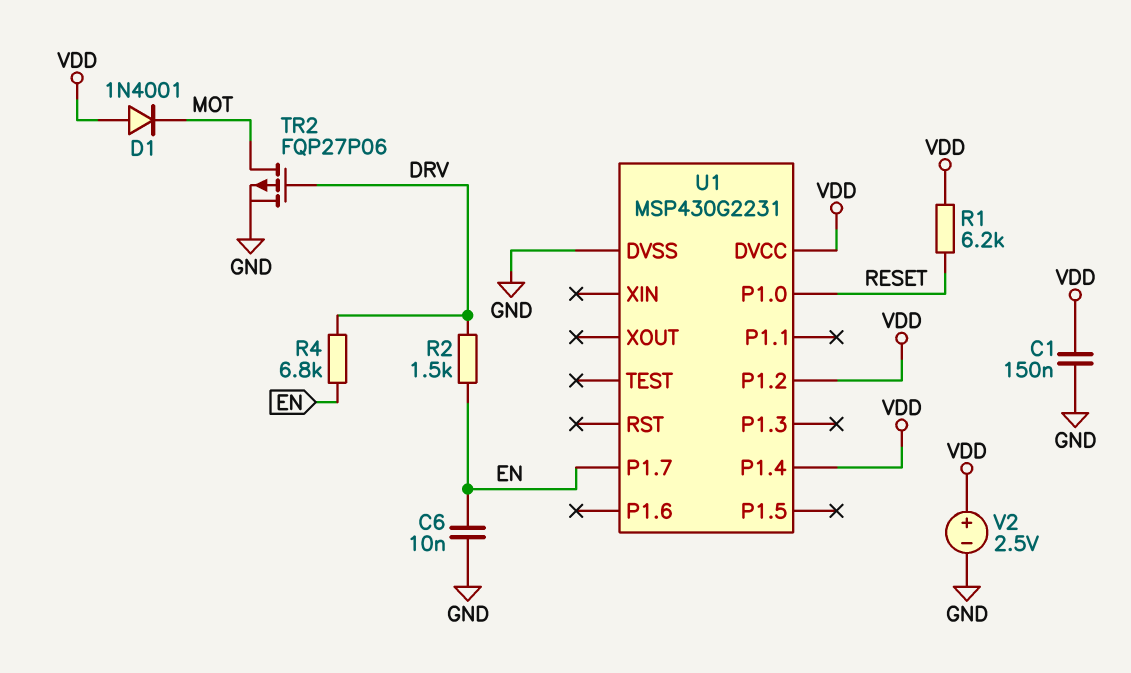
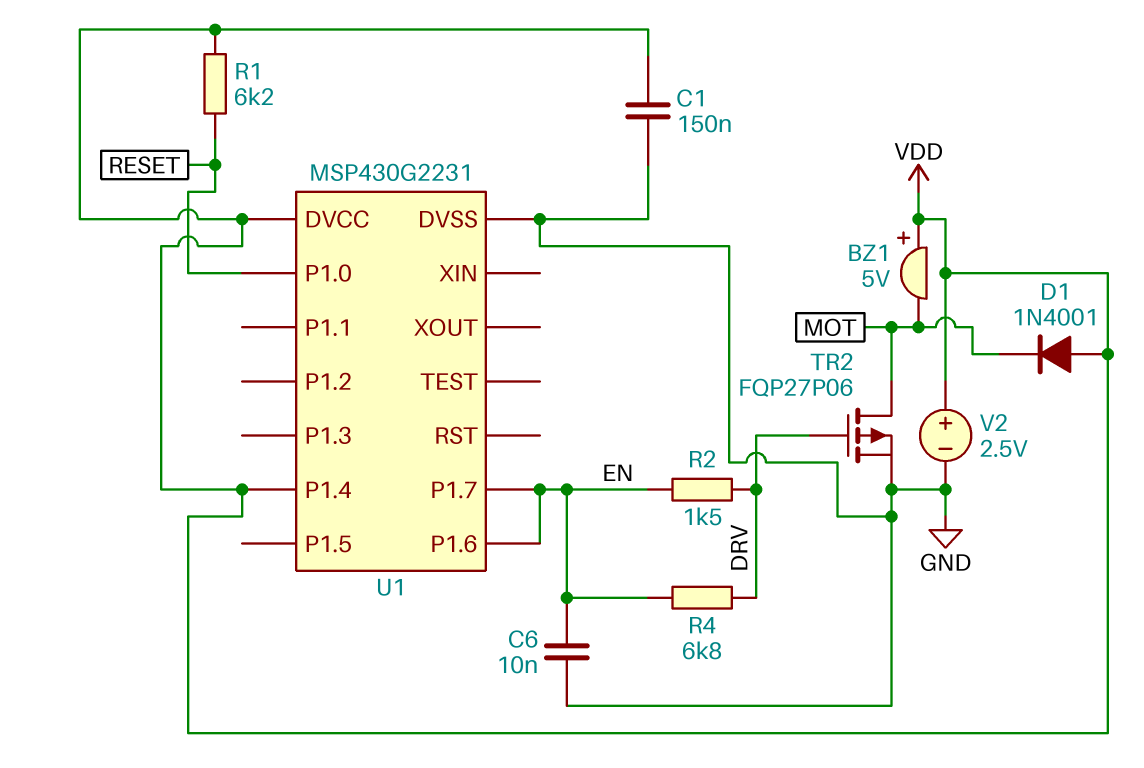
BZ1: none -> buzzer 5V (plus VDD, minus MOT)
U1 pin P1.2: VDD -> none
U1 pin P1.6: none -> EN

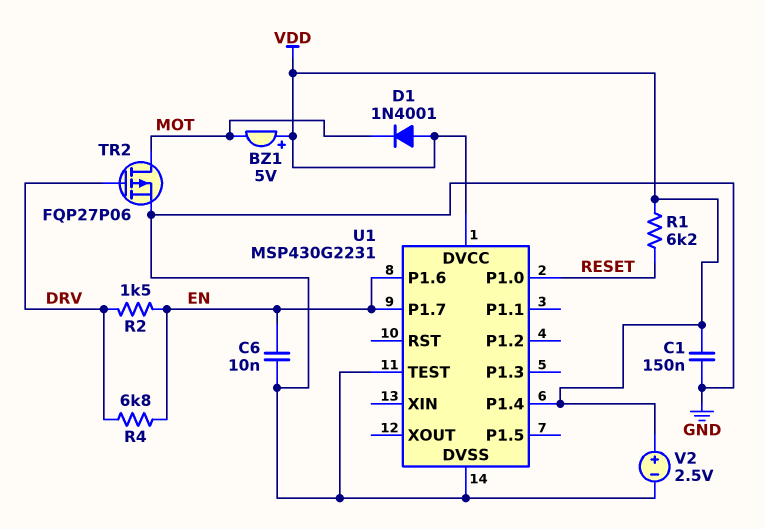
U1 pin TEST: none -> GND

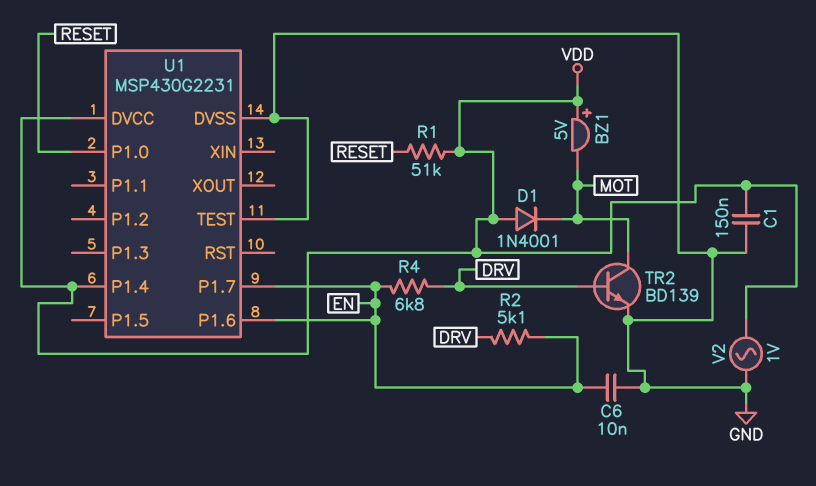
R1: 6.2k (RESET, VDD) -> 51k (RESET, VDD)
R2: 1.5k (DRV, EN) -> 5.1k (DRV, EN)
TR2: PMOS FQP27P06 (G DRV, D MOT, S GND) -> NPN BD139 (B DRV, C MOT, E GND)
V2: 2.5V (plus VDD, minus GND) -> AC 1V (GND, VDD)

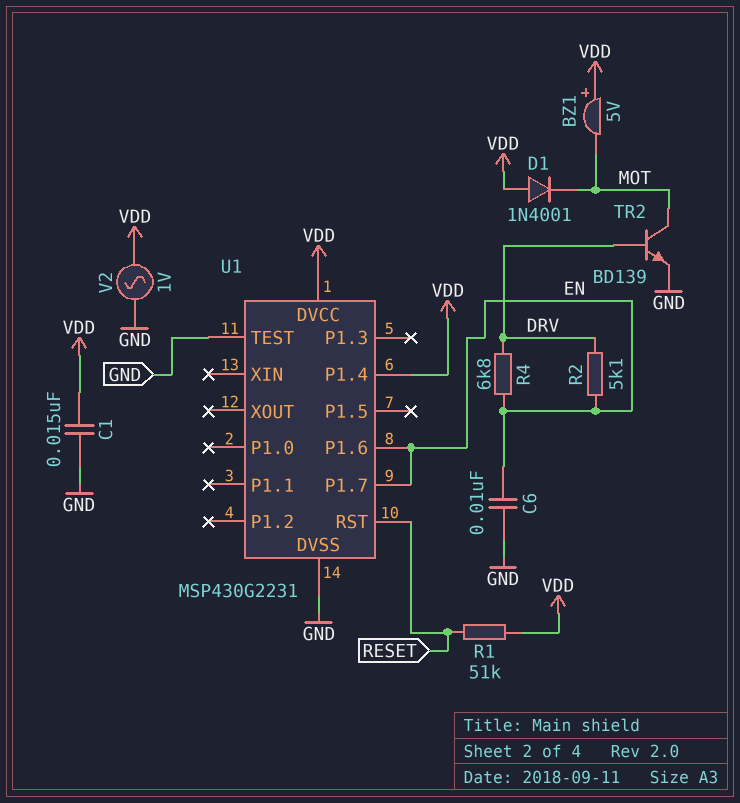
C1: 150nF (GND, VDD) -> 15nF (GND, VDD)
U1 pin P1.0: RESET -> none
U1 pin RST: none -> RESET

